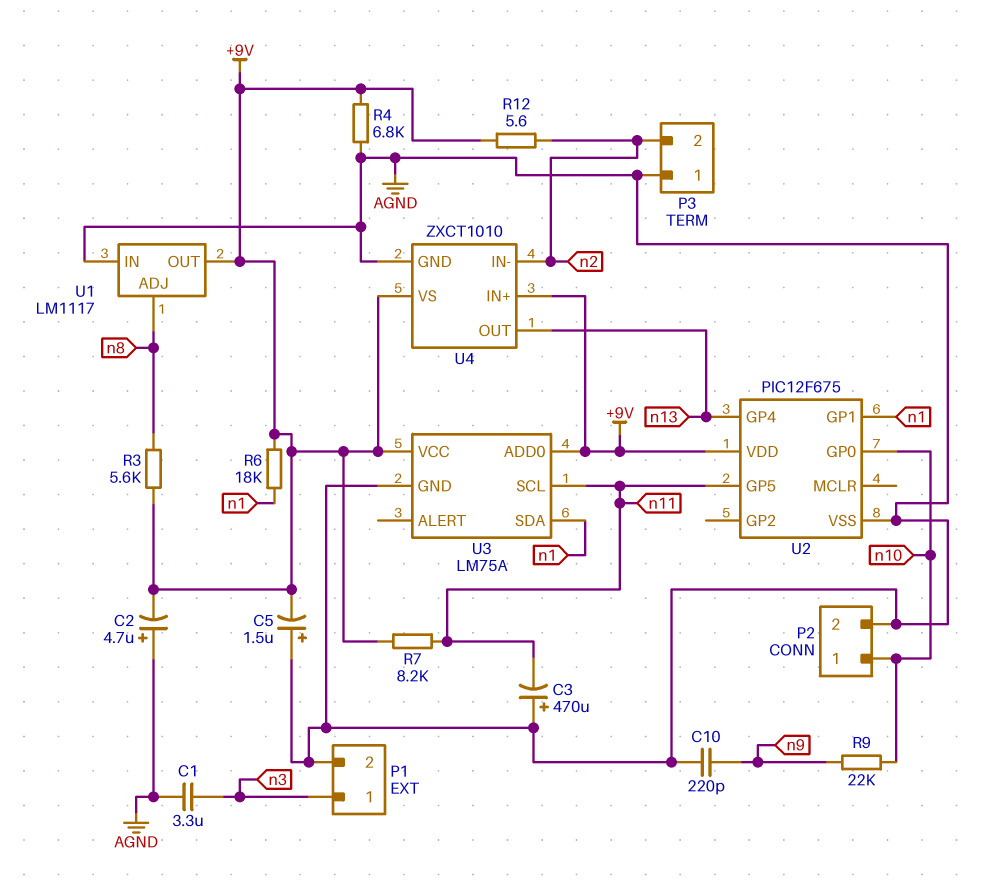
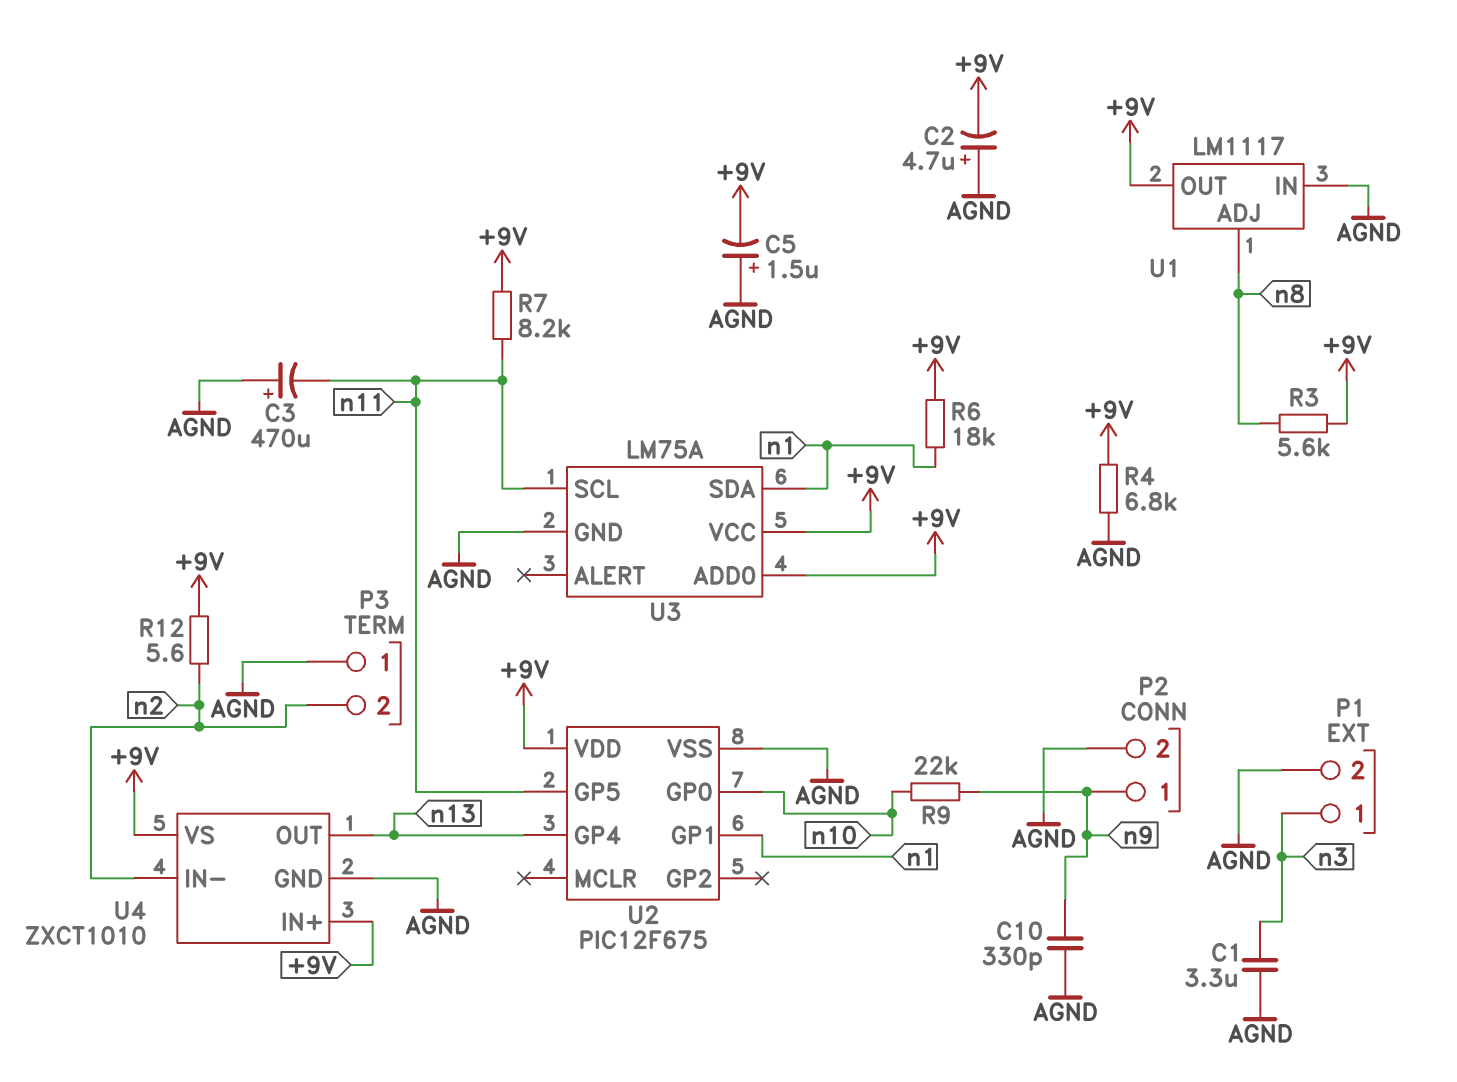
C10: 220pF (AGND, n9) -> 330pF (AGND, n9)
P2 pin 1: n10 -> n9

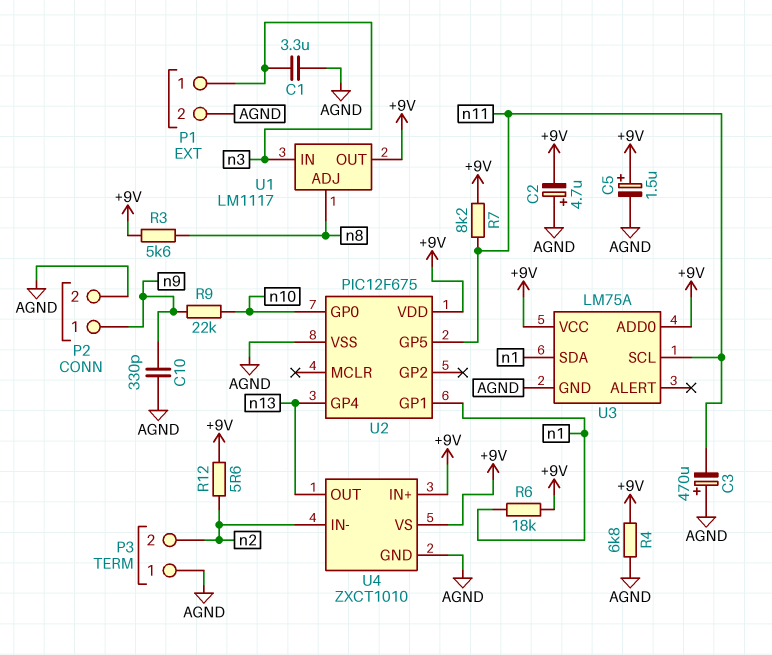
C5: 1.5uF (plus AGND, minus +9V) -> 1.5uF (plus +9V, minus AGND)
U1 pin IN: AGND -> n3

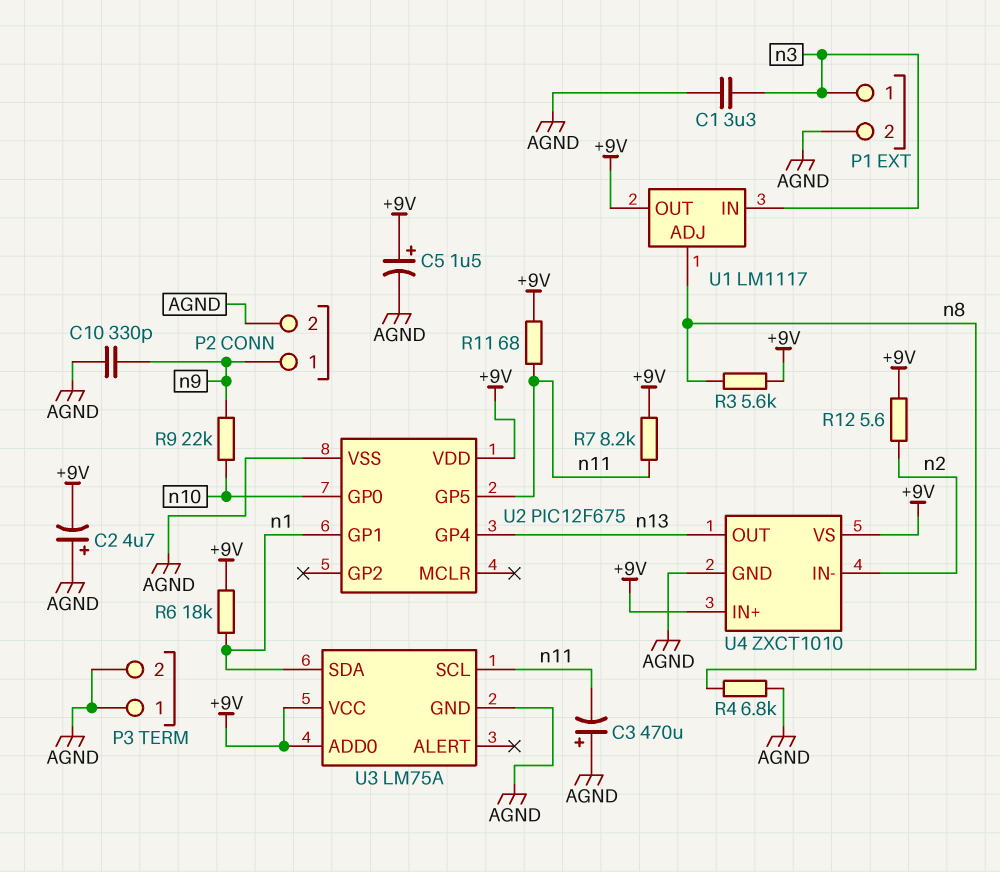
P3 pin 2: n2 -> AGND
R4: 6.8k (+9V, AGND) -> 6.8k (AGND, n8)
R11: none -> 68 (+9V, n11)

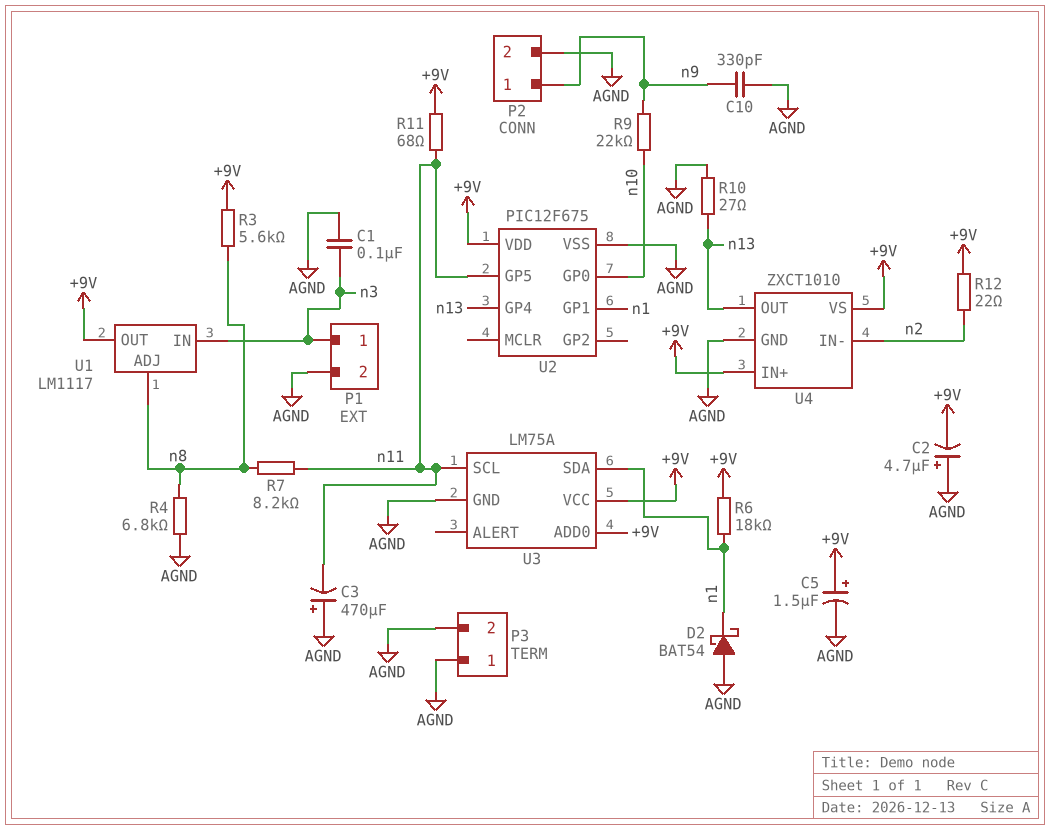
C1: 3.3uF (AGND, n3) -> 100nF (AGND, n3)
D2: none -> schottky BAT54 (A AGND, K n1)
R7: 8.2k (+9V, n11) -> 8.2k (n8, n11)
R10: none -> 27 (AGND, n13)
R12: 5.6 (+9V, n2) -> 22 (+9V, n2)

